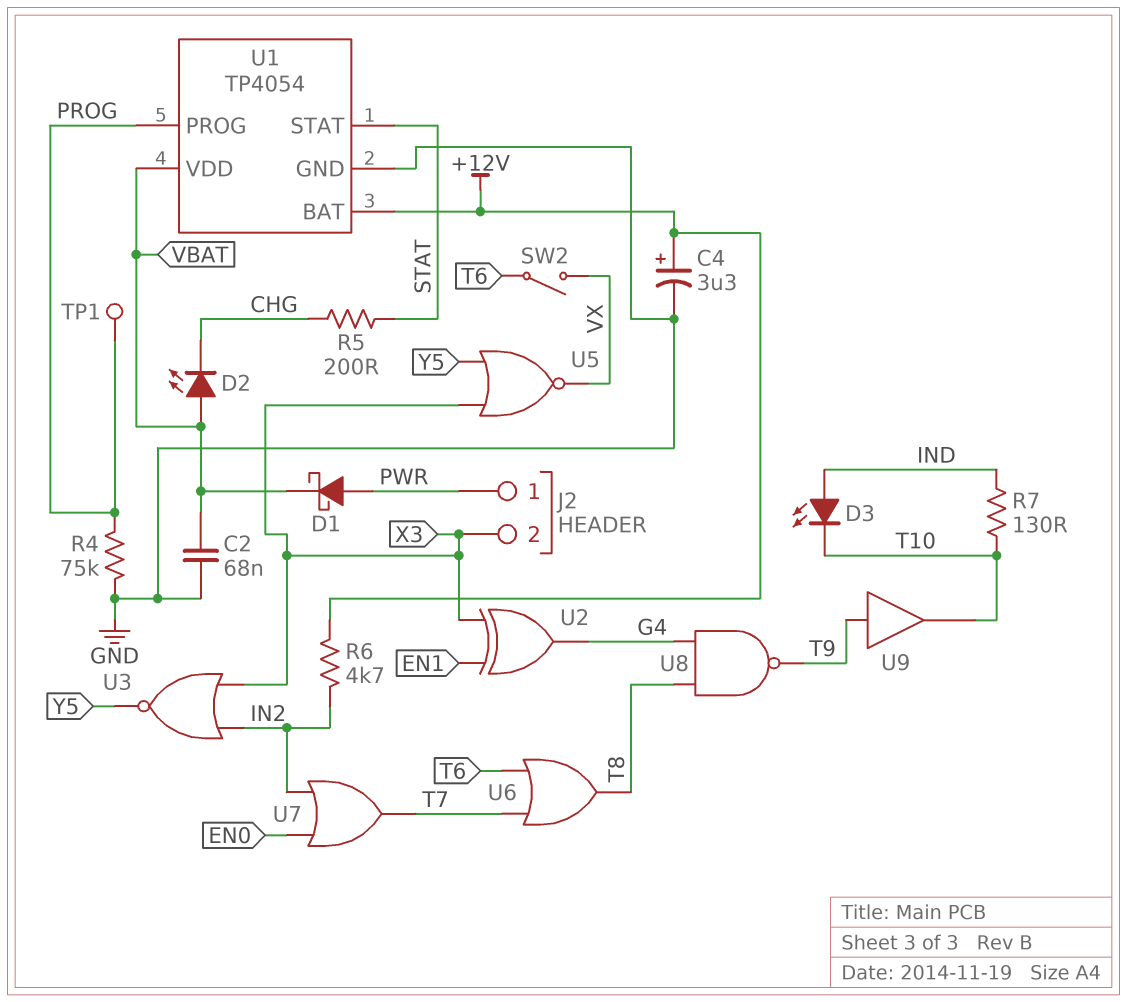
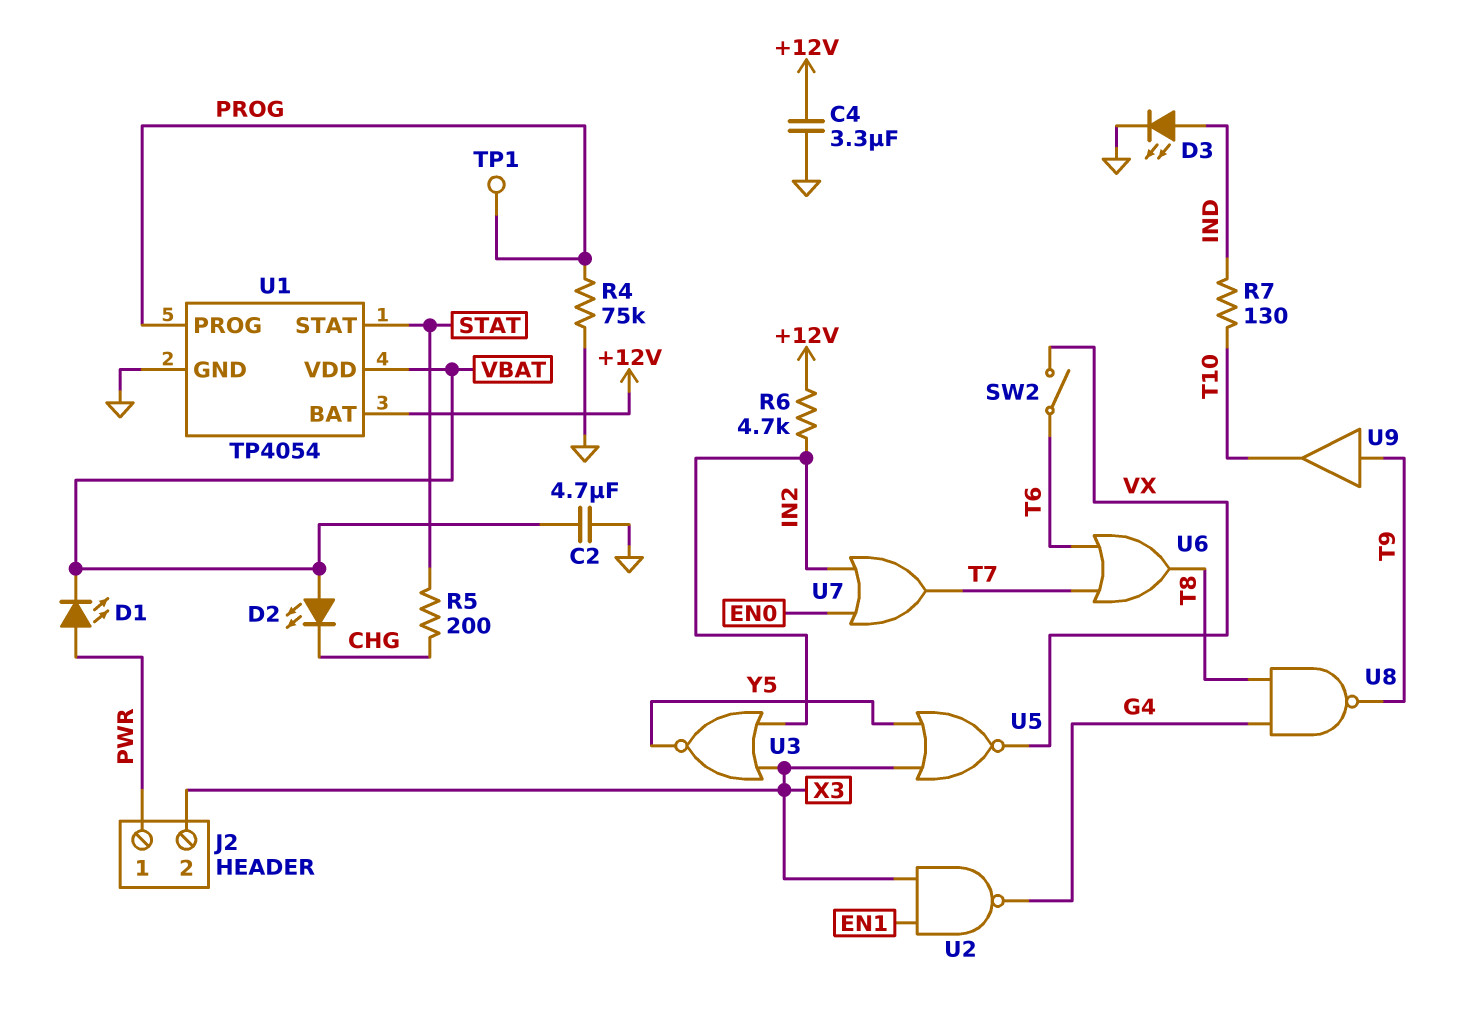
C2: 68nF (GND, VBAT) -> 4.7uF (GND, VBAT)
C4: 3.3uF (plus +12V, minus GND) -> 3.3uF (+12V, GND)
D1: schottky (A PWR, K VBAT) -> LED (A PWR, K VBAT)
D3: LED (A IND, K T10) -> LED (A IND, K GND)
U2: XOR (in EN1, in X3, out G4) -> NAND (in EN1, in X3, out G4)

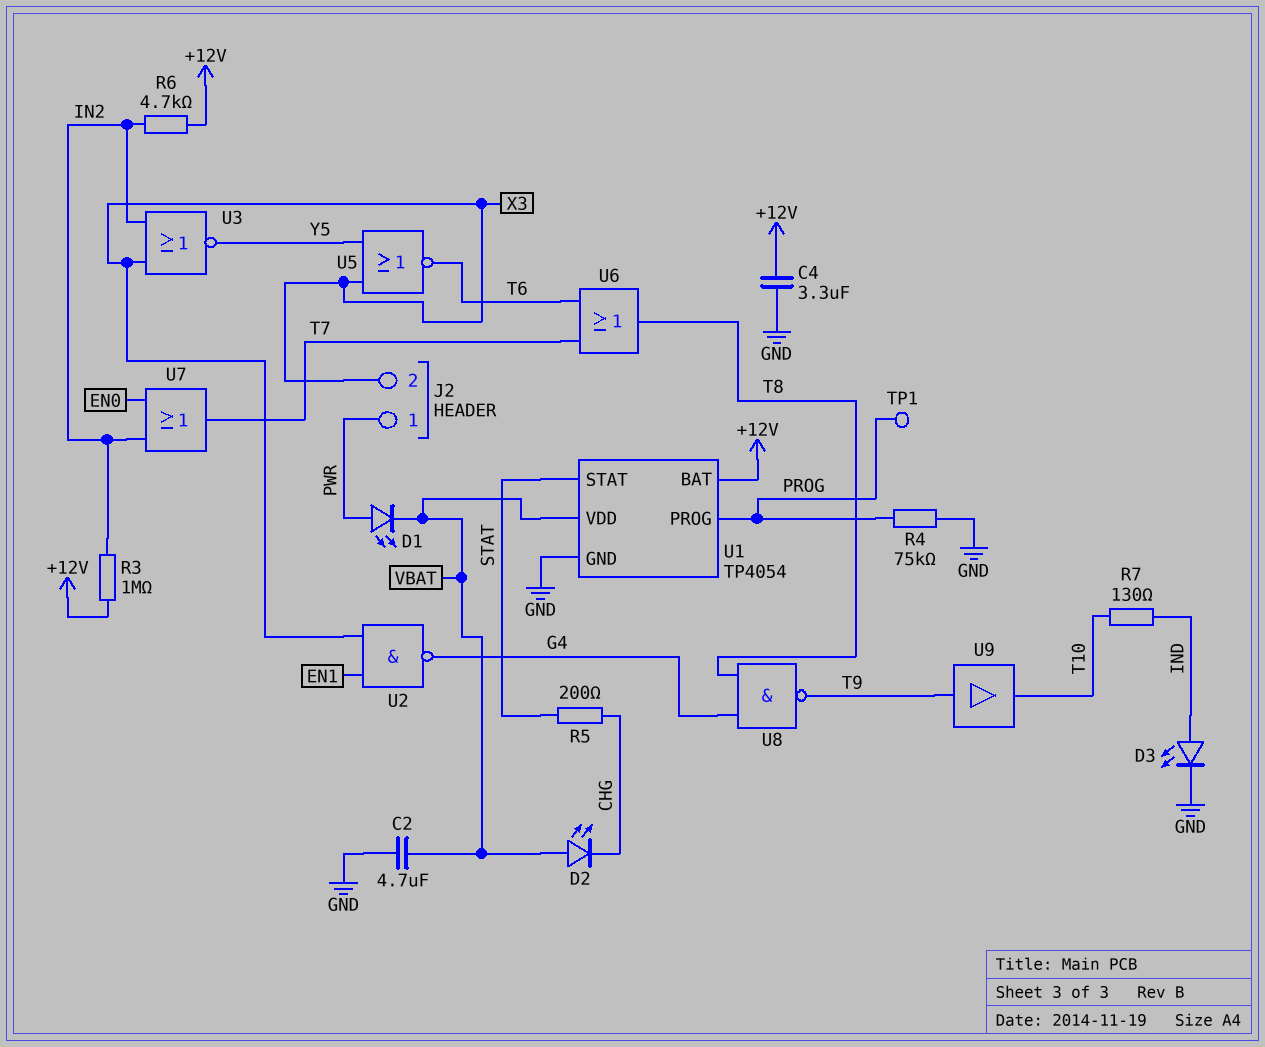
R3: none -> 1M (+12V, IN2)
SW2: switch (T6, VX) -> none
U5: NOR (in X3, in Y5, out VX) -> NOR (in X3, in Y5, out T6)

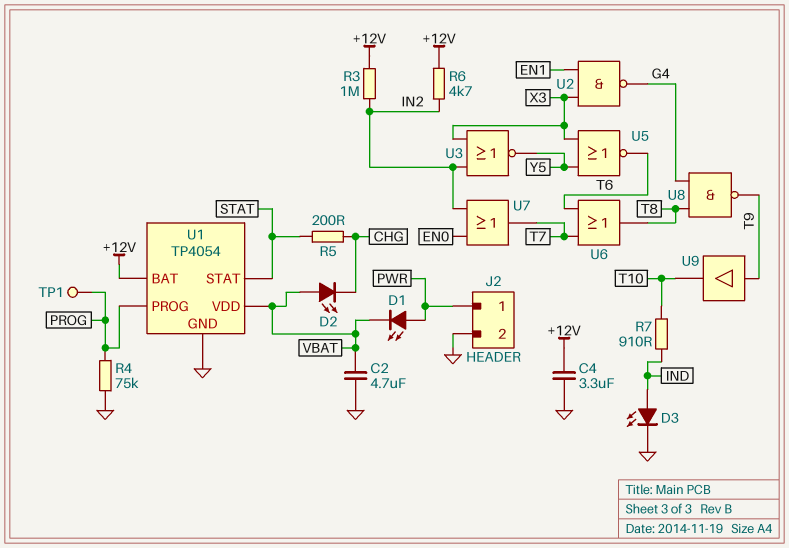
J2 pin 2: X3 -> GND
R7: 130 (IND, T10) -> 910 (IND, T10)

